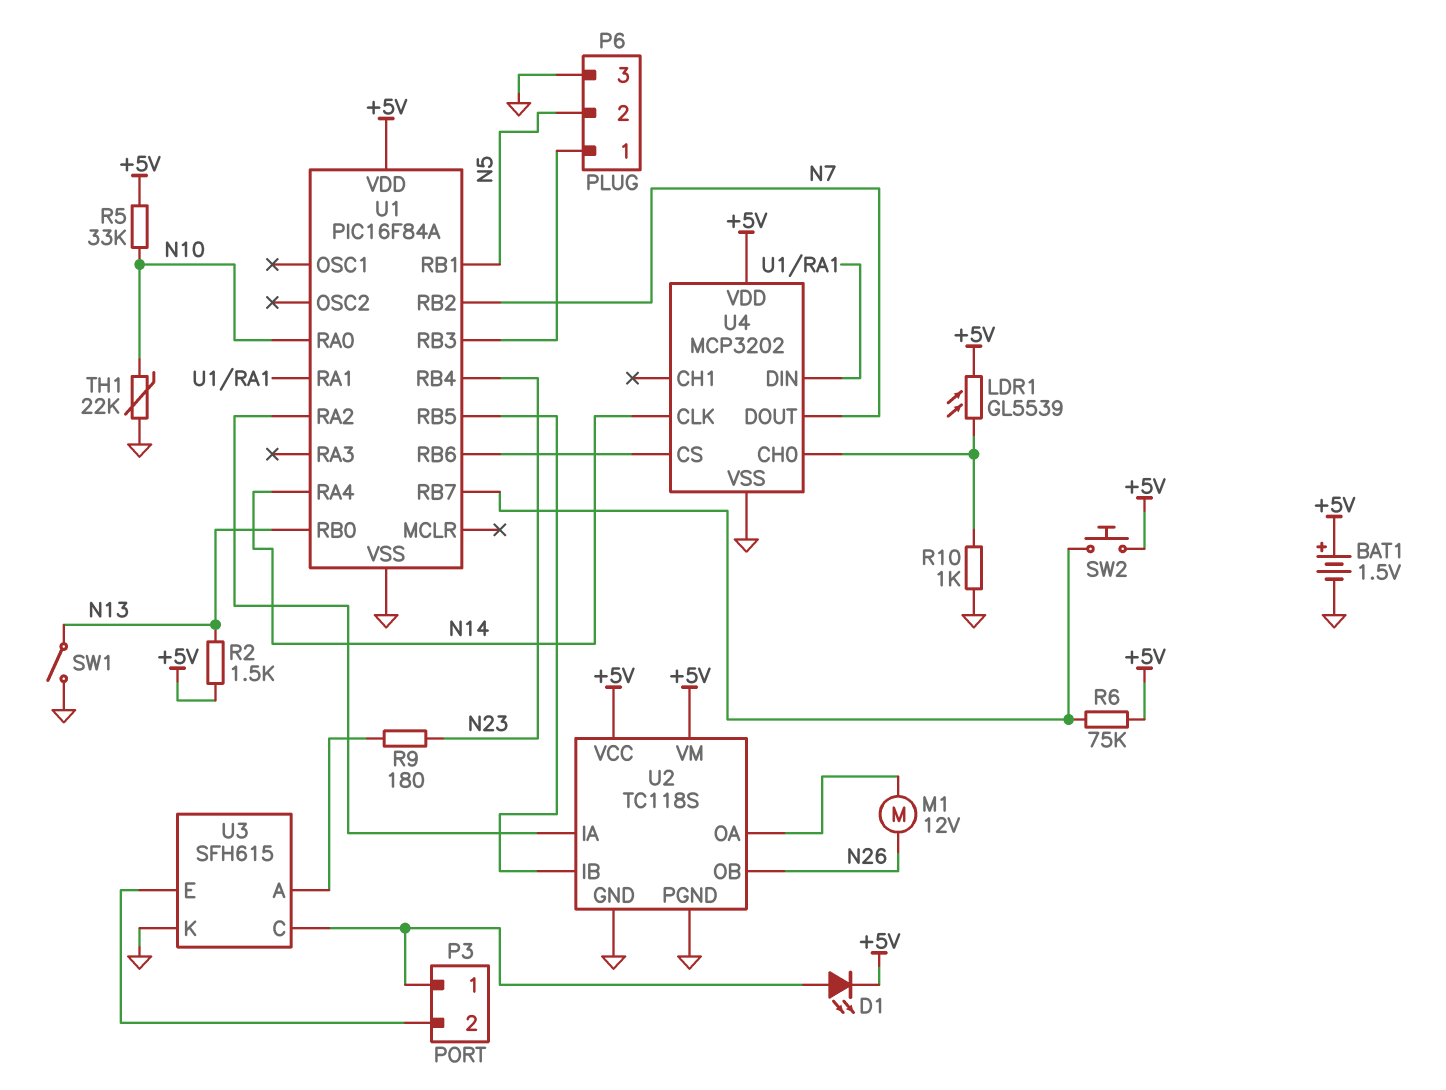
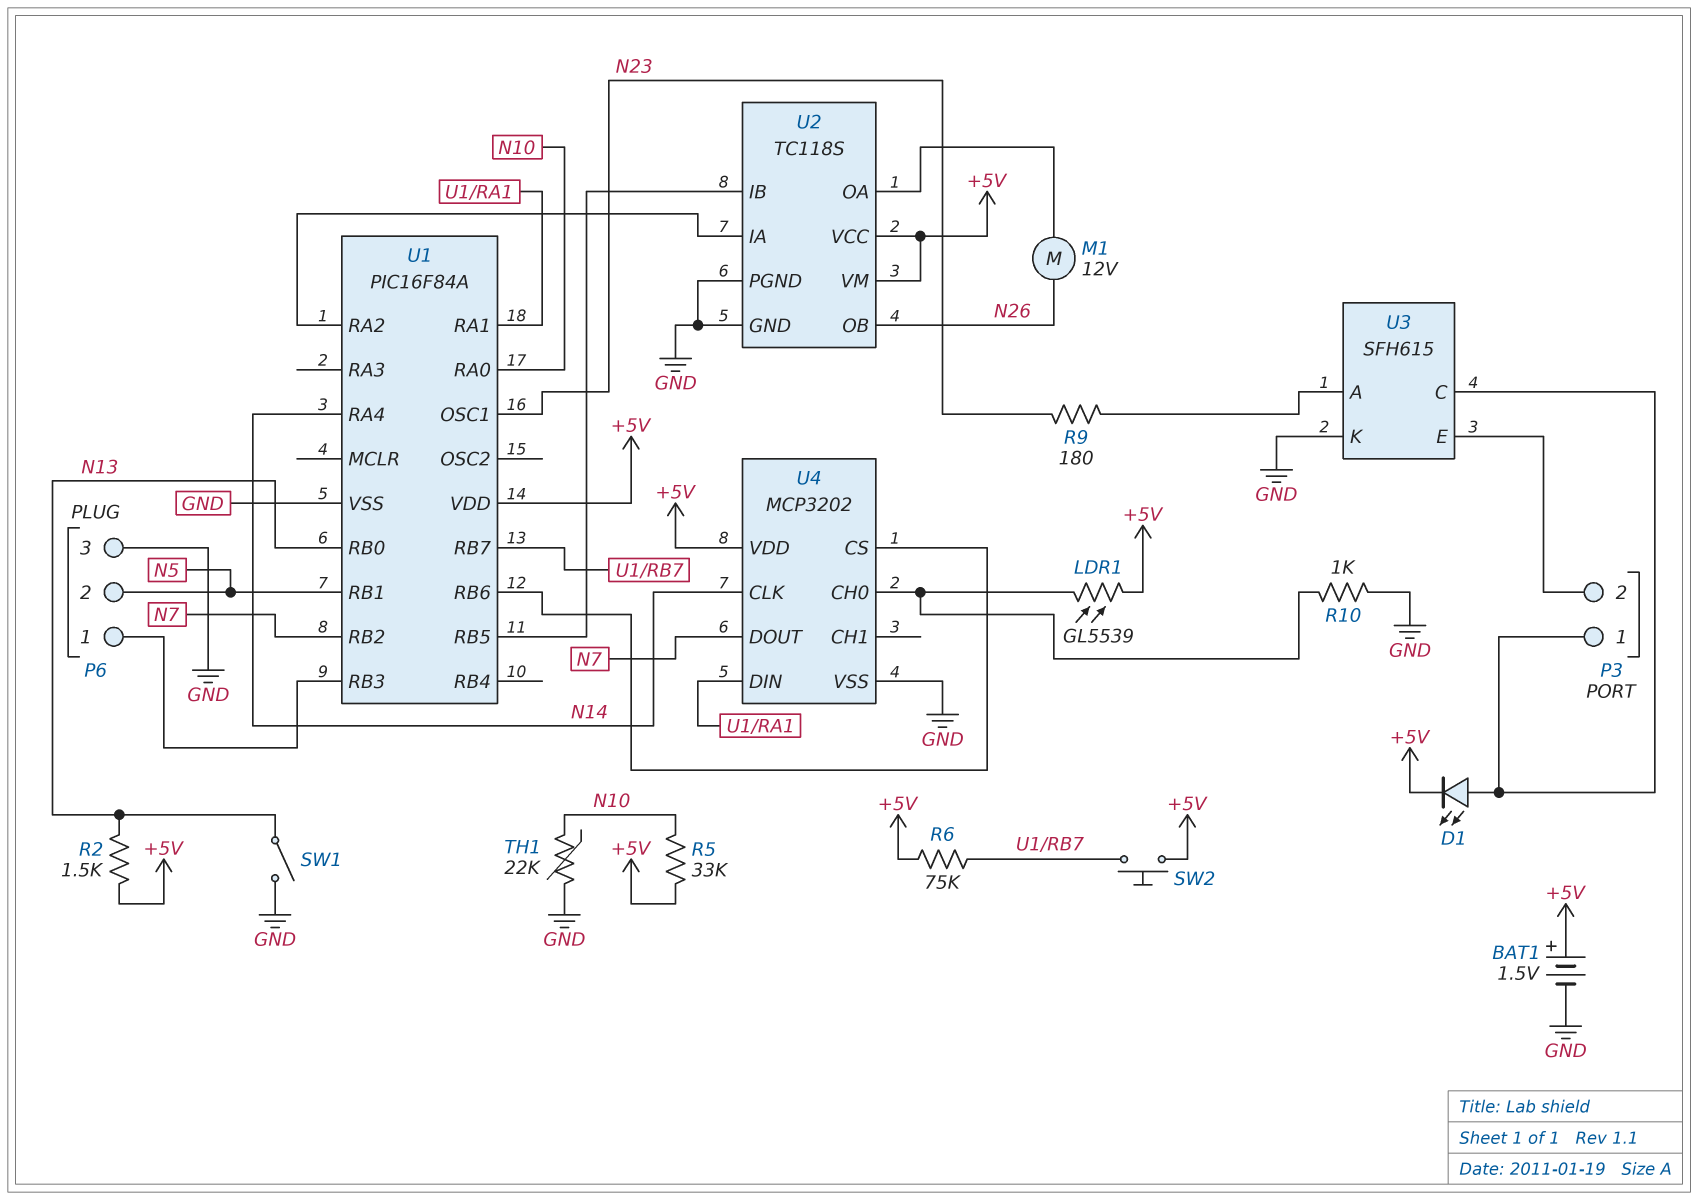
U1 pin OSC1: none -> N23
U1 pin RB4: N23 -> none

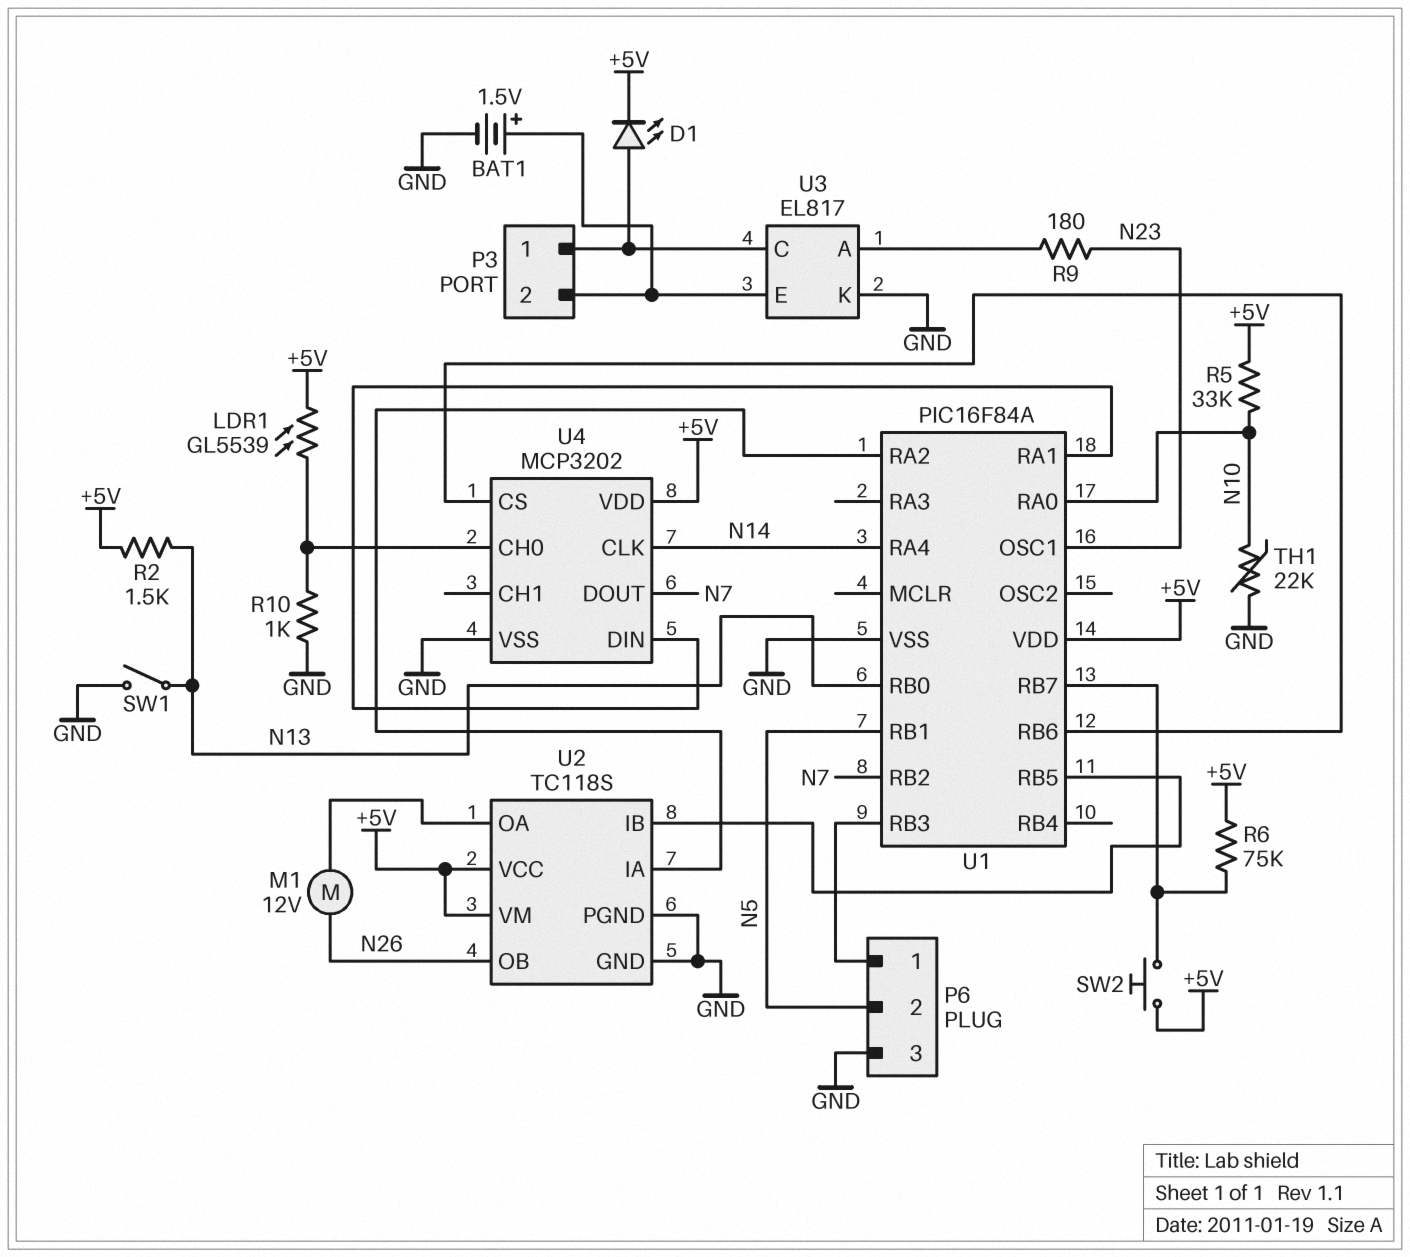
BAT1: 1.5V (plus +5V, minus GND) -> 1.5V (plus P3/2, minus GND)
U3: SFH615 -> EL817

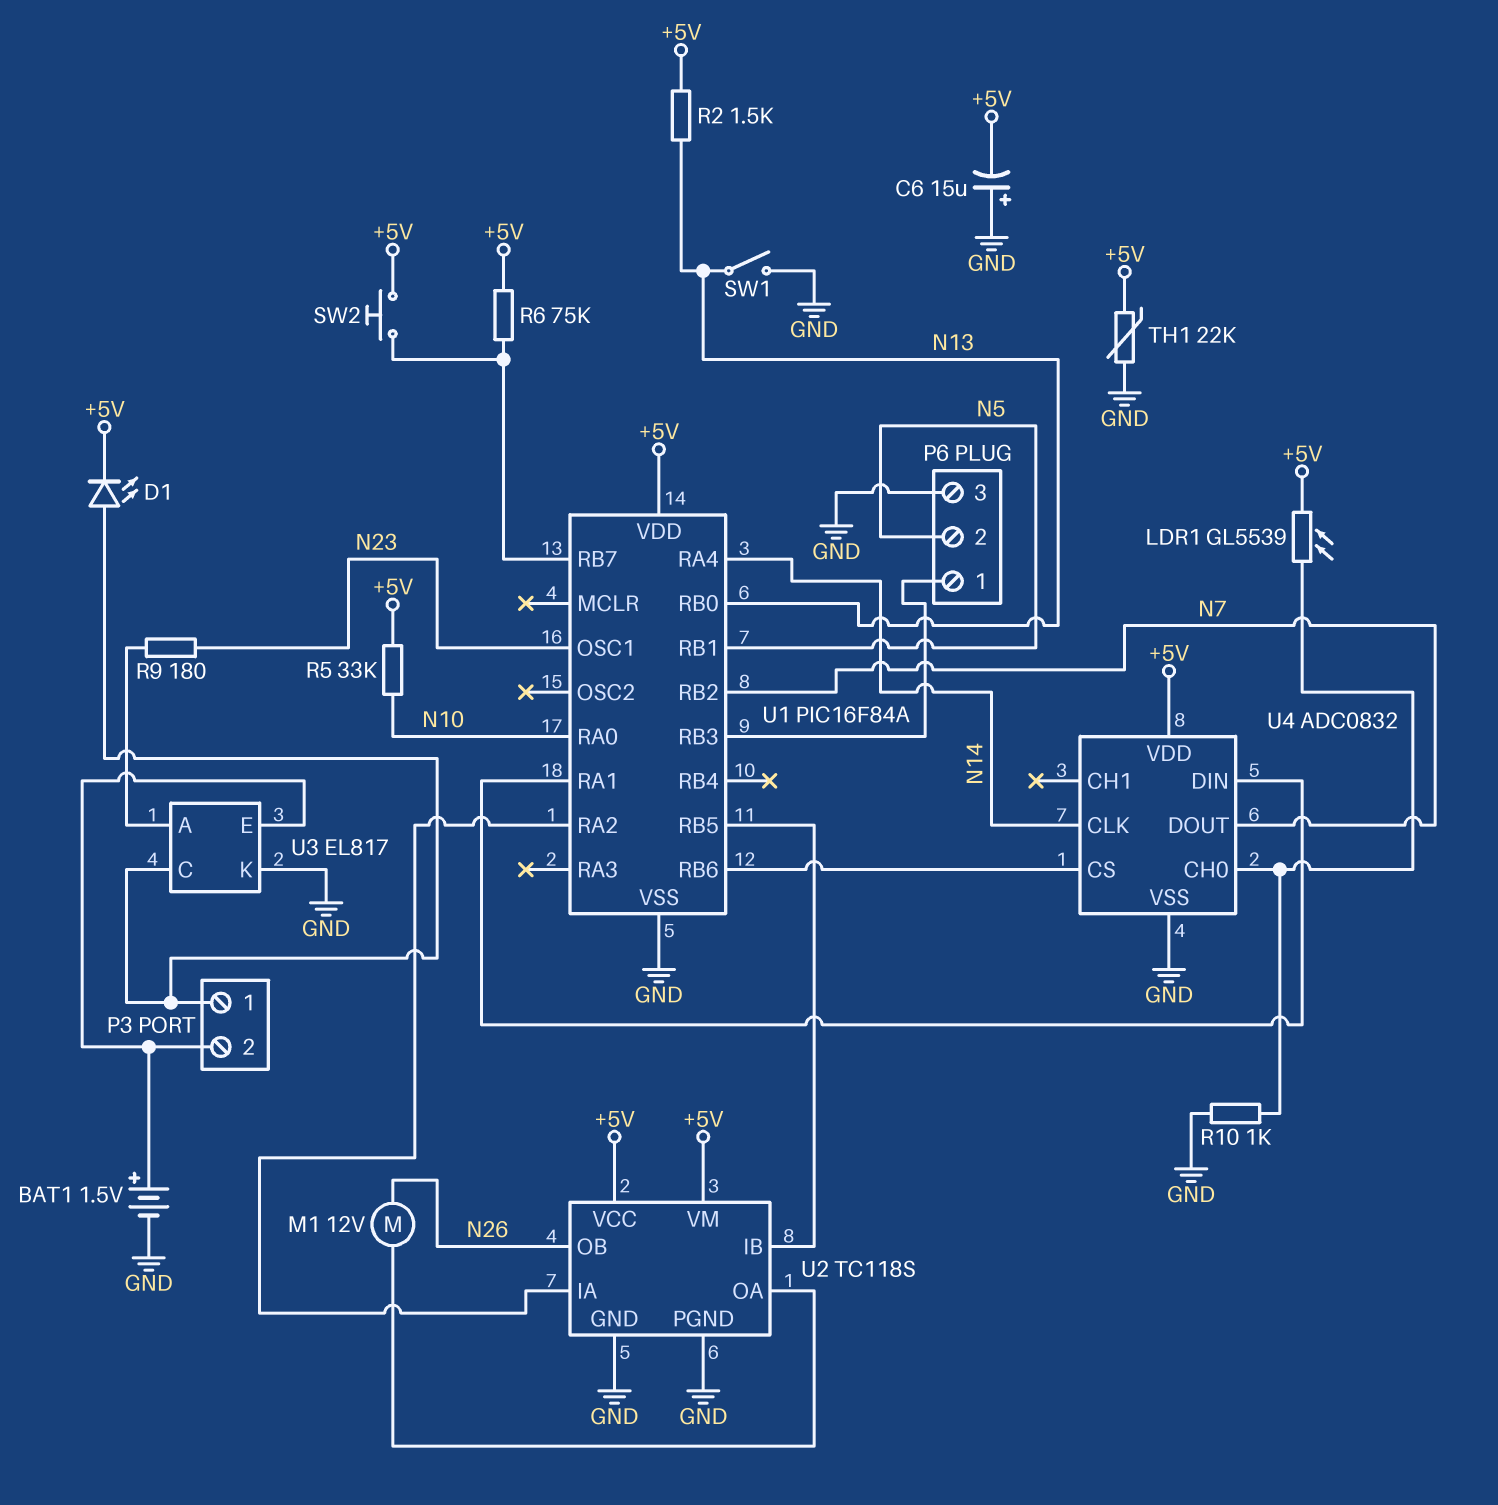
C6: none -> 15uF (plus GND, minus +5V)
TH1: 22k (GND, N10) -> 22k (+5V, GND)
U4: MCP3202 -> ADC0832

